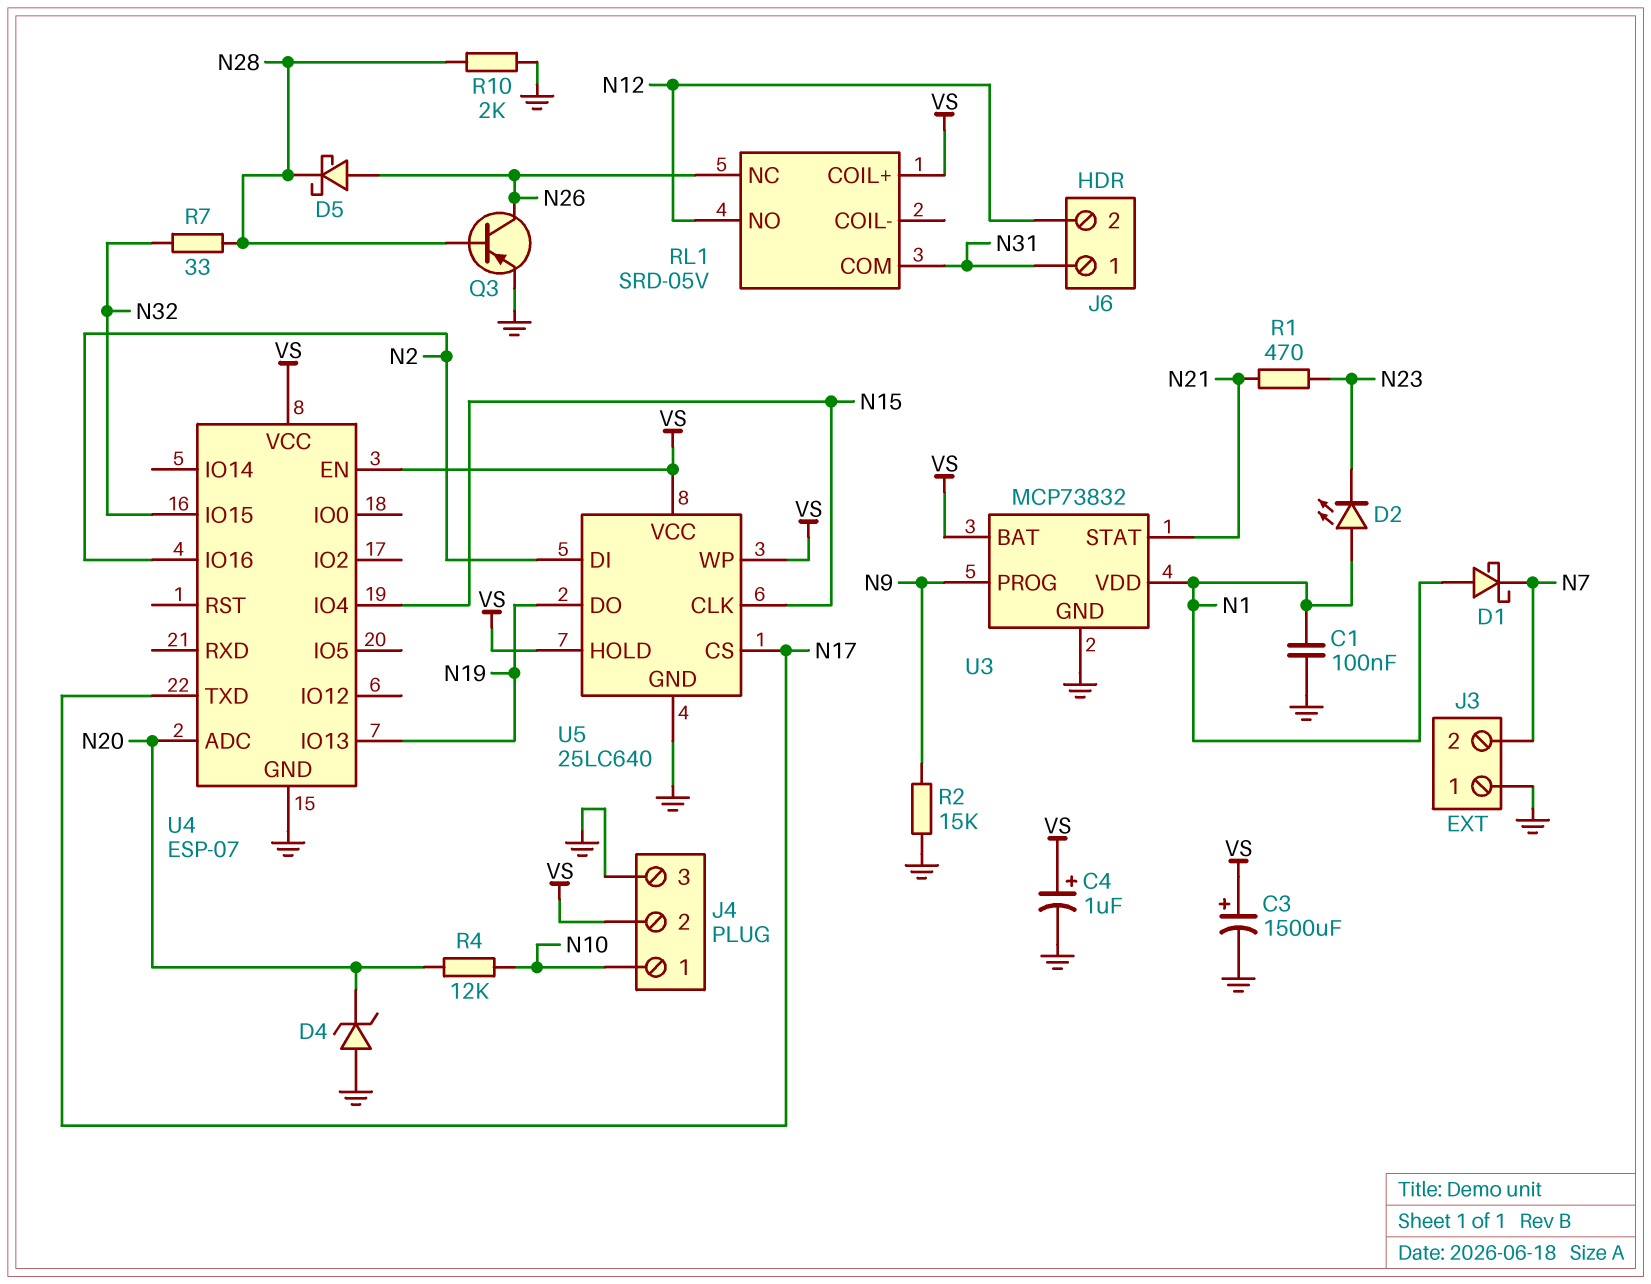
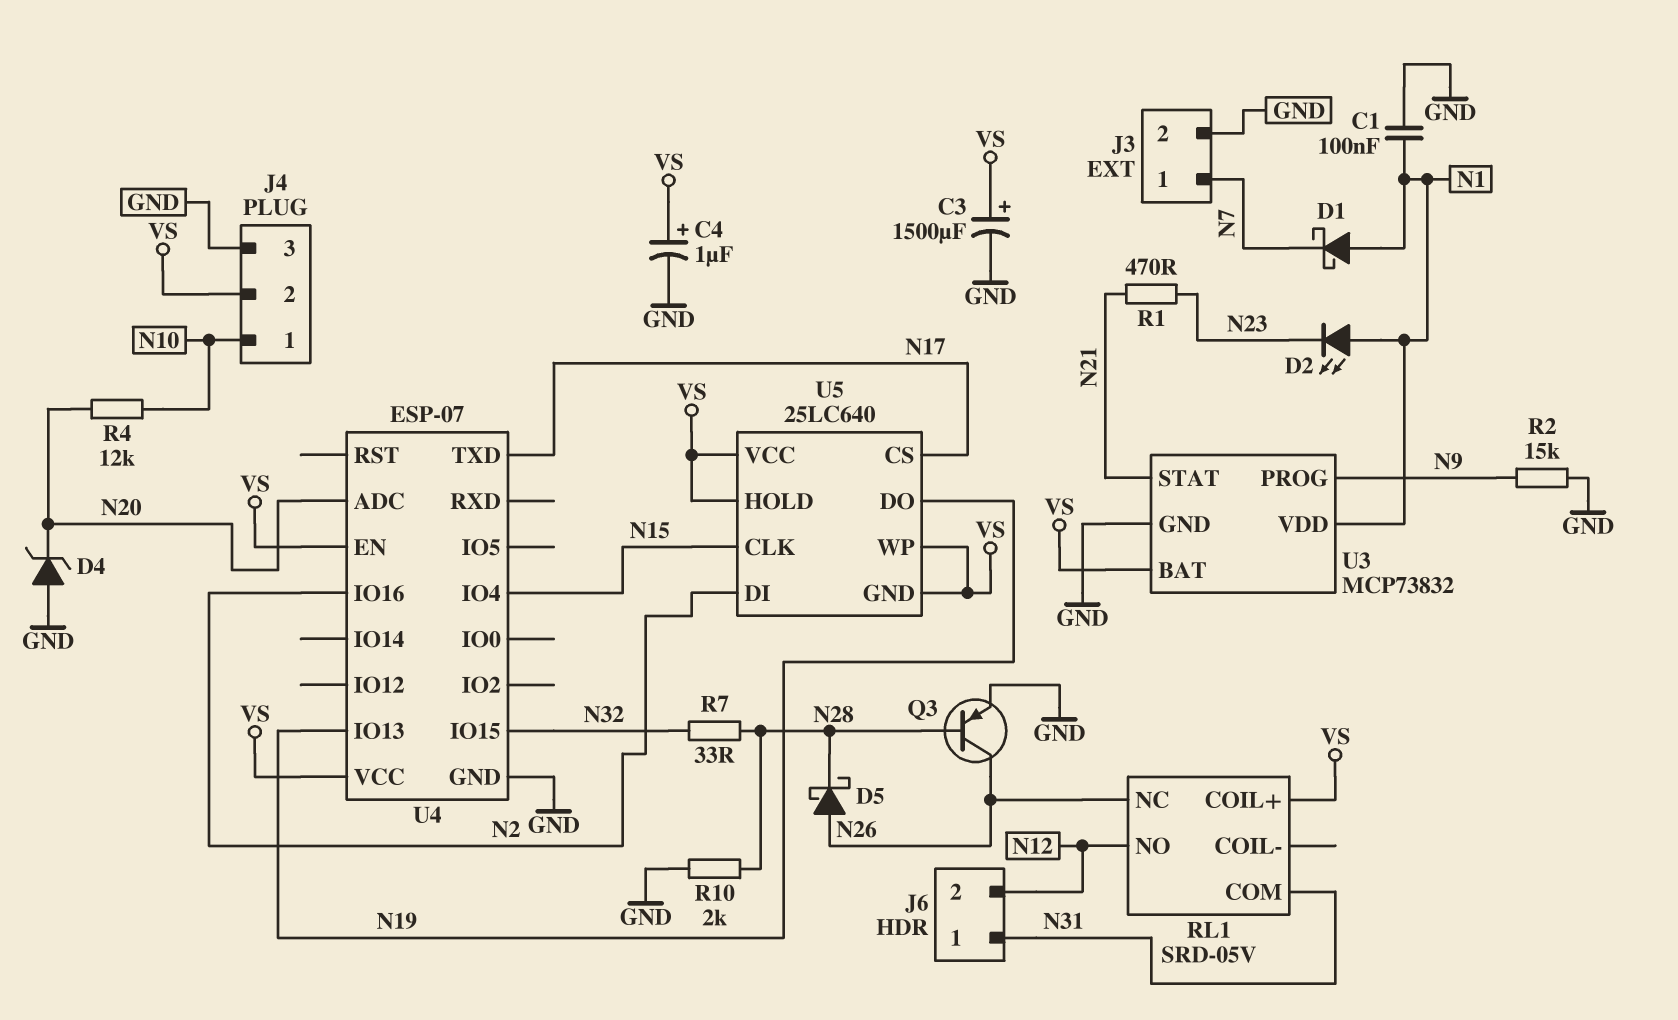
J3 pin 1: GND -> N7
J3 pin 2: N7 -> GND
U5 pin GND: GND -> VS

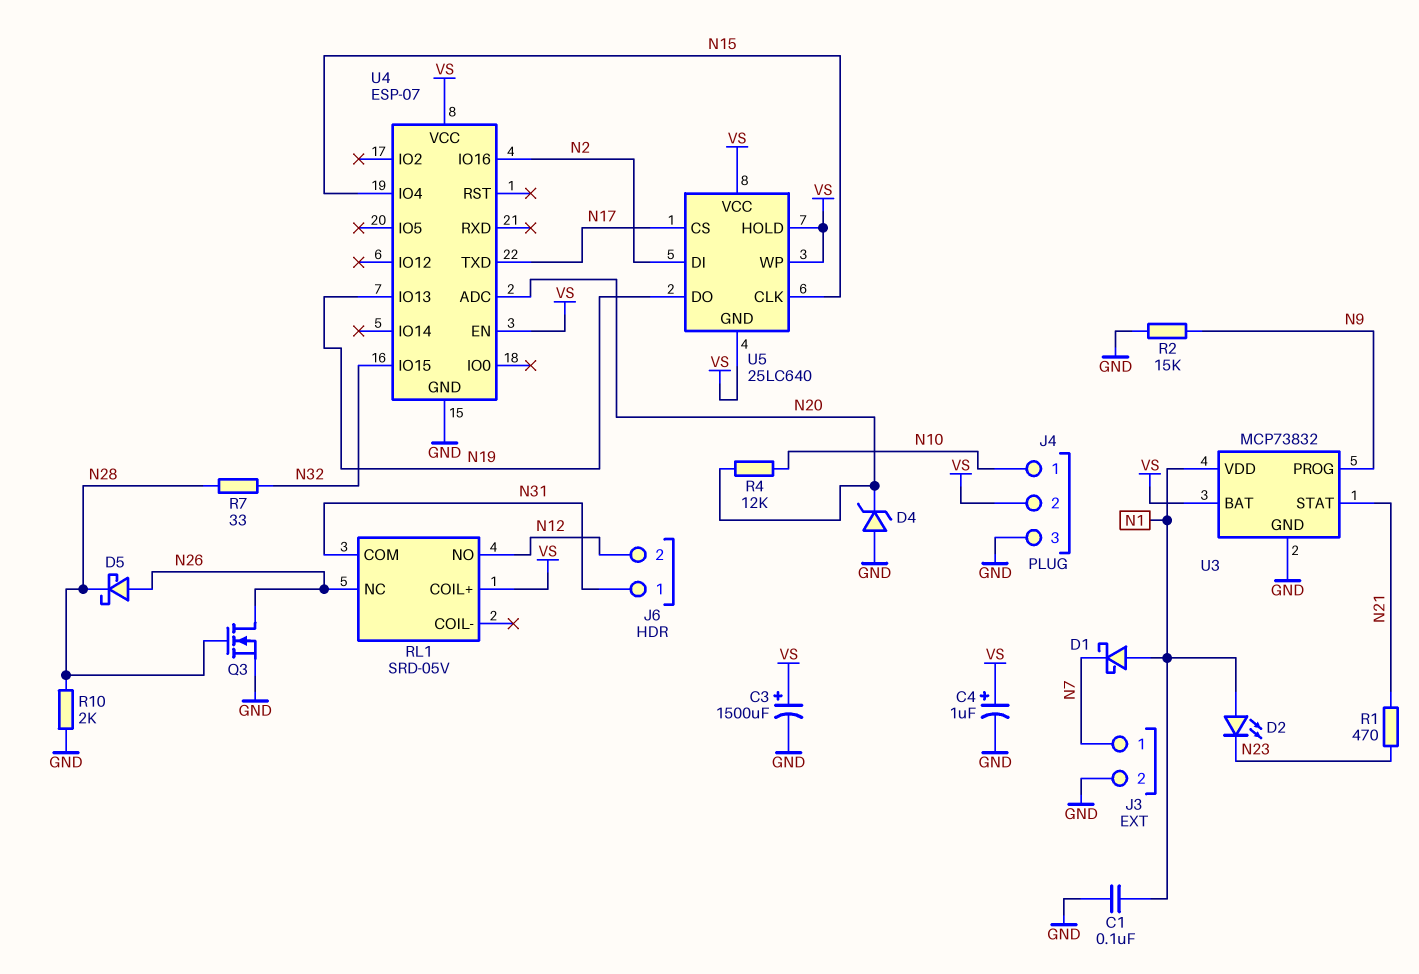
Q3: PNP (B N28, C N26, E GND) -> NMOS (G N28, D N26, S GND)

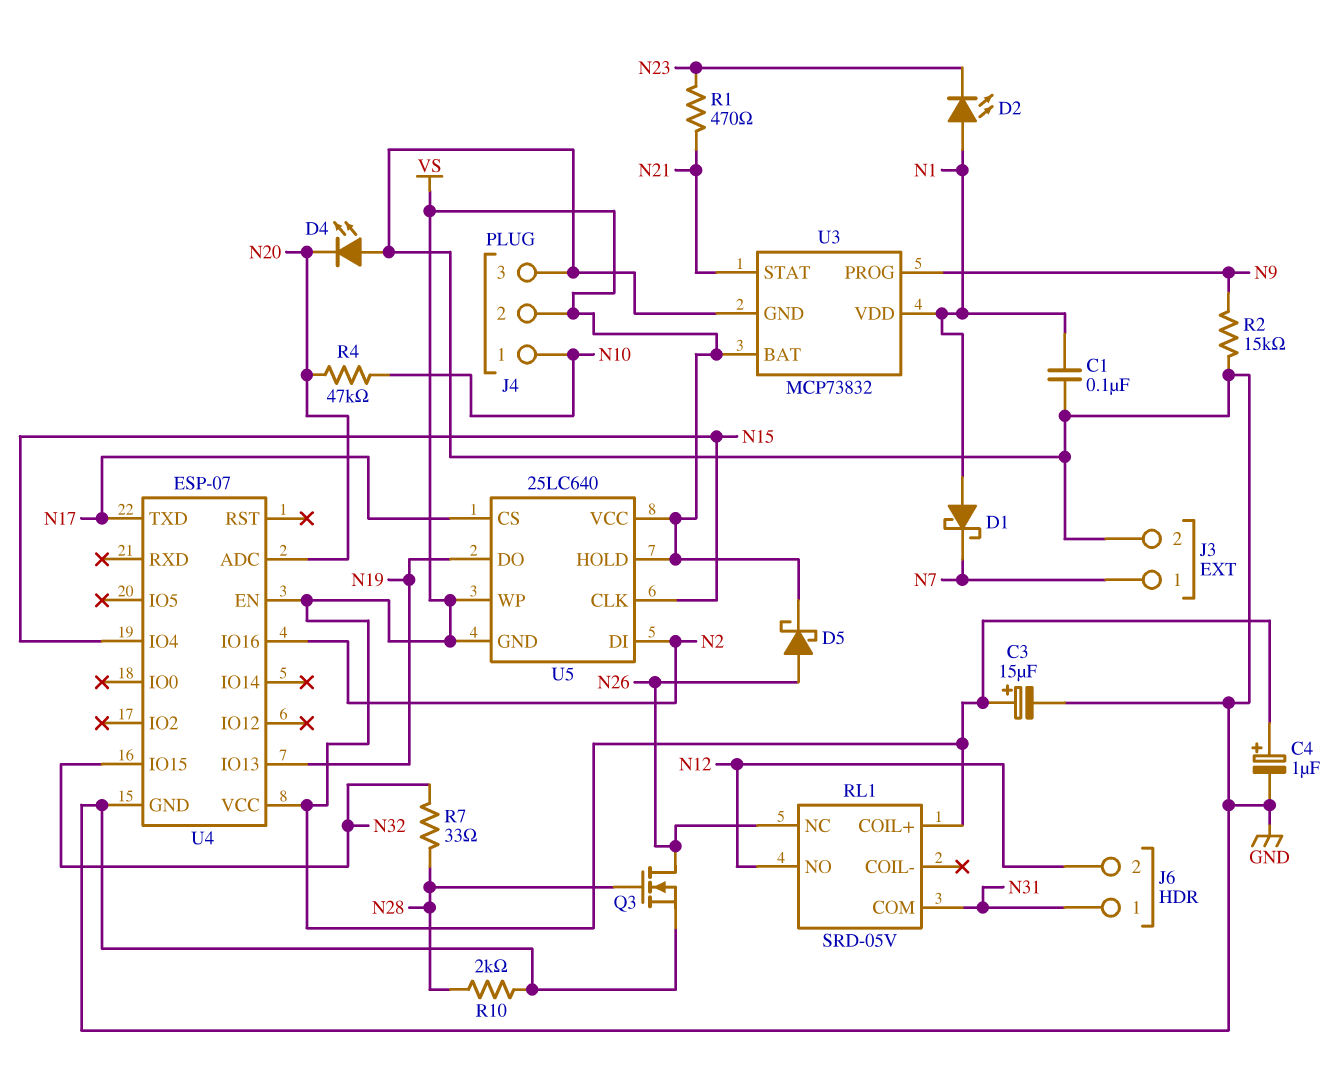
C3: 1500uF (plus VS, minus GND) -> 15uF (plus VS, minus GND)
D4: zener (A GND, K N20) -> LED (A GND, K N20)
D5: schottky (A N26, K N28) -> schottky (A N26, K VS)
R4: 12k (N10, N20) -> 47k (N10, N20)

